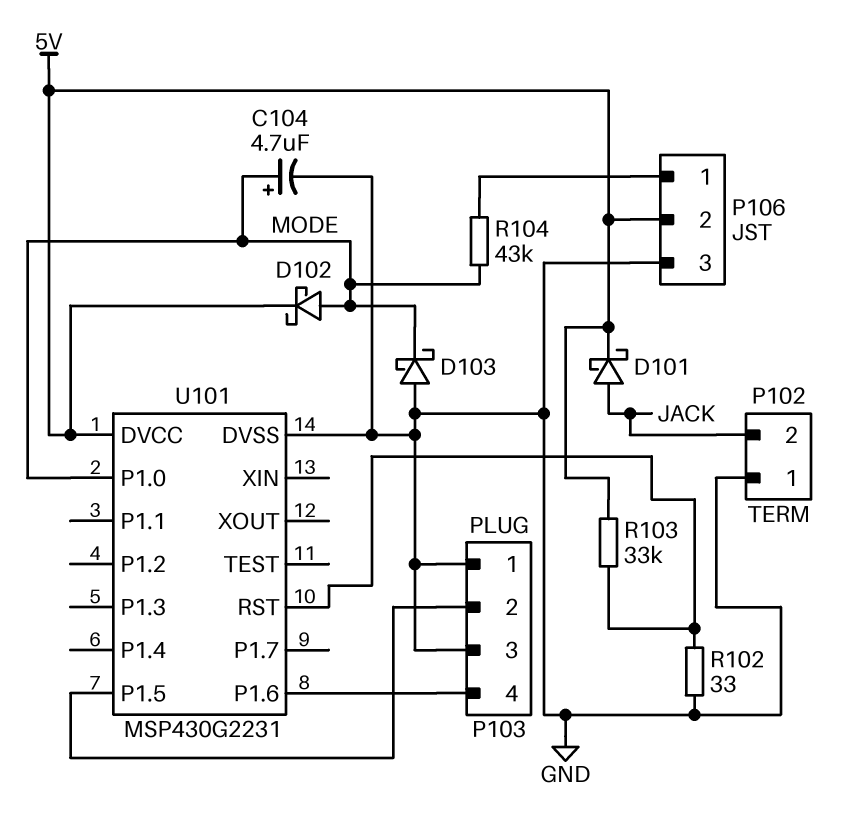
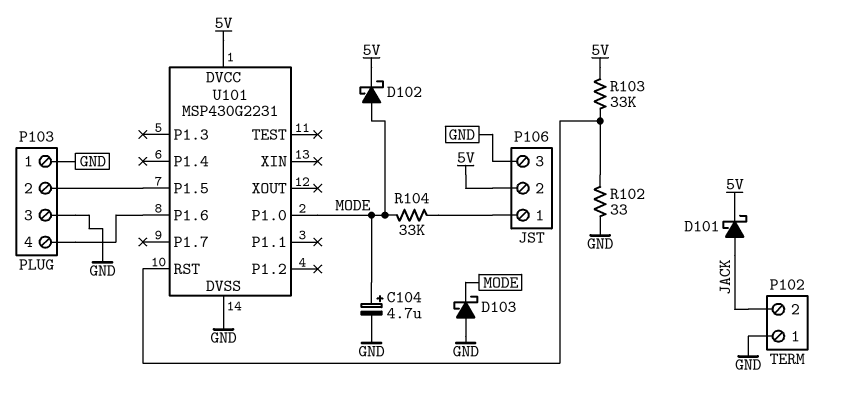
R104: 43k (MODE, P106/1) -> 33k (MODE, P106/1)

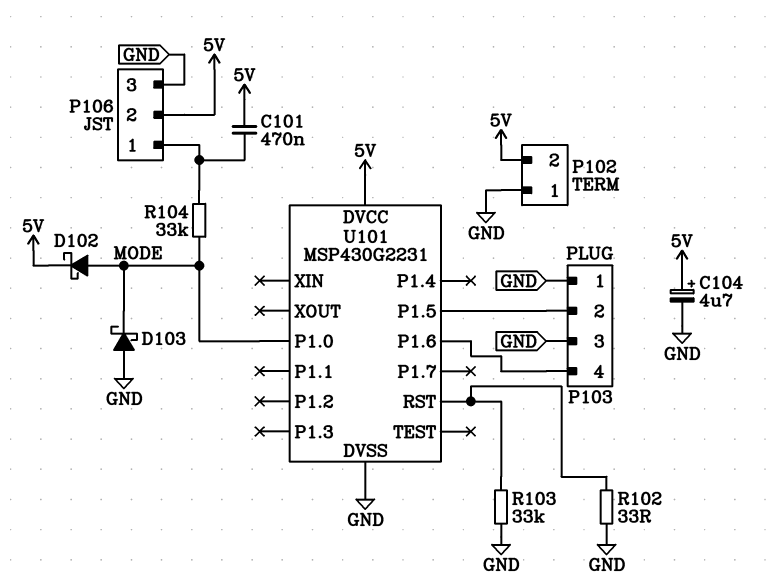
C101: none -> 470nF (5V, P106/1)
C104: 4.7uF (plus MODE, minus GND) -> 4.7uF (plus 5V, minus GND)
D101: schottky (A JACK, K 5V) -> none
P102 pin 2: JACK -> 5V
R103: 33k (5V, U101/RST) -> 33k (GND, U101/RST)

